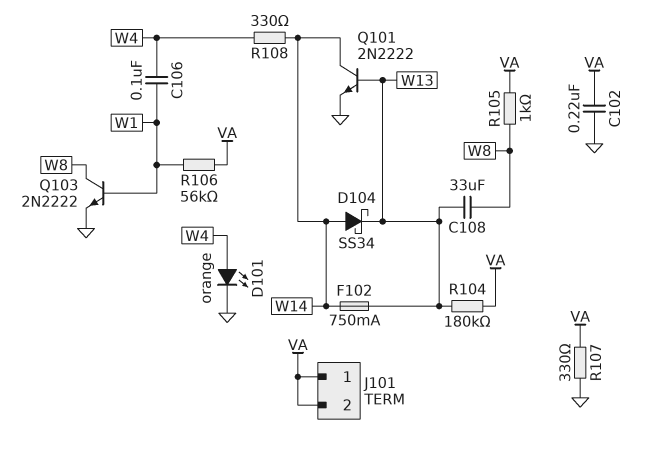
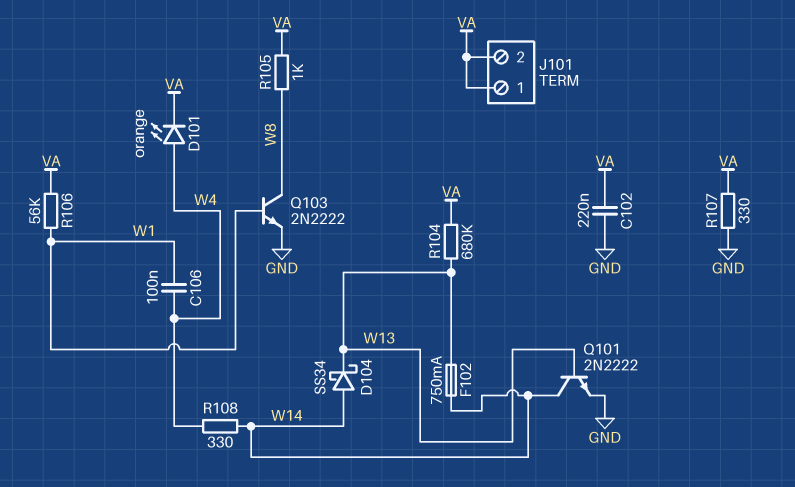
C108: 33uF (W8, W13) -> none
D101: LED orange (A W4, K GND) -> LED orange (A W4, K VA)
R104: 180k (VA, W13) -> 680k (VA, W13)

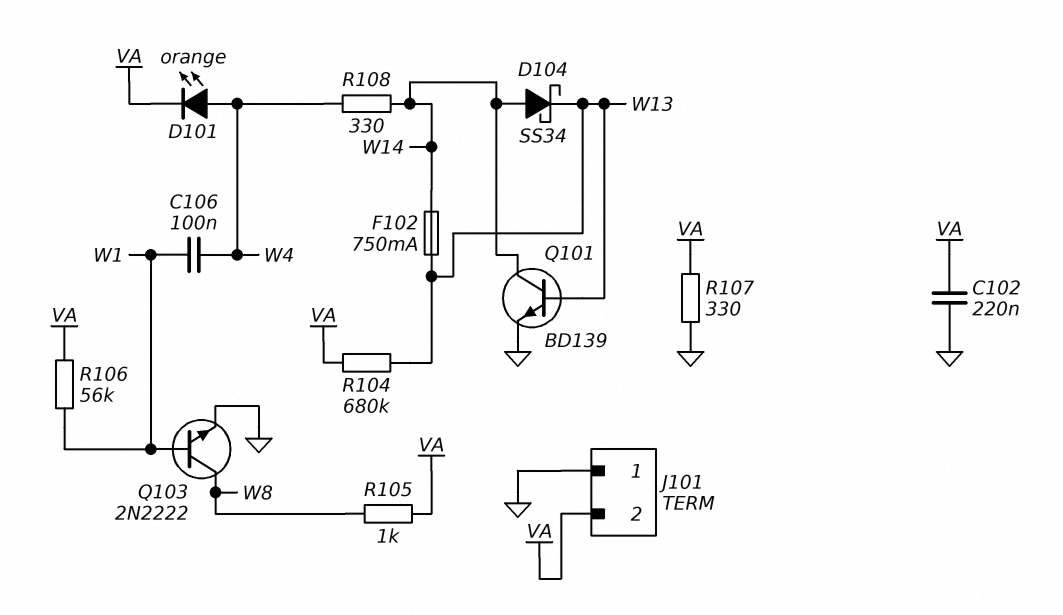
J101 pin 1: VA -> GND
Q101: NPN 2N2222 (B W13, C W14, E GND) -> NPN BD139 (B W13, C W14, E GND)

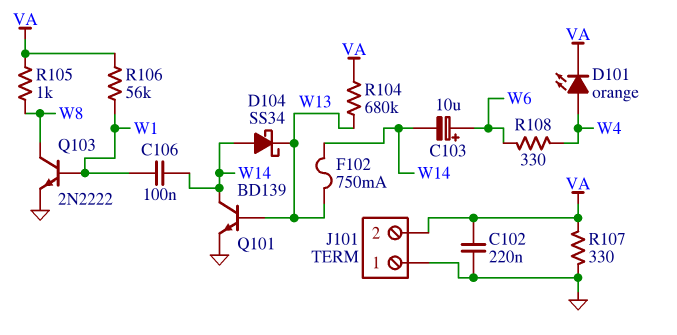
C103: none -> 10uF (plus W6, minus W14)
C106: 100nF (W1, W4) -> 100nF (W1, W14)
R108: 330 (W4, W14) -> 330 (W4, W6)

